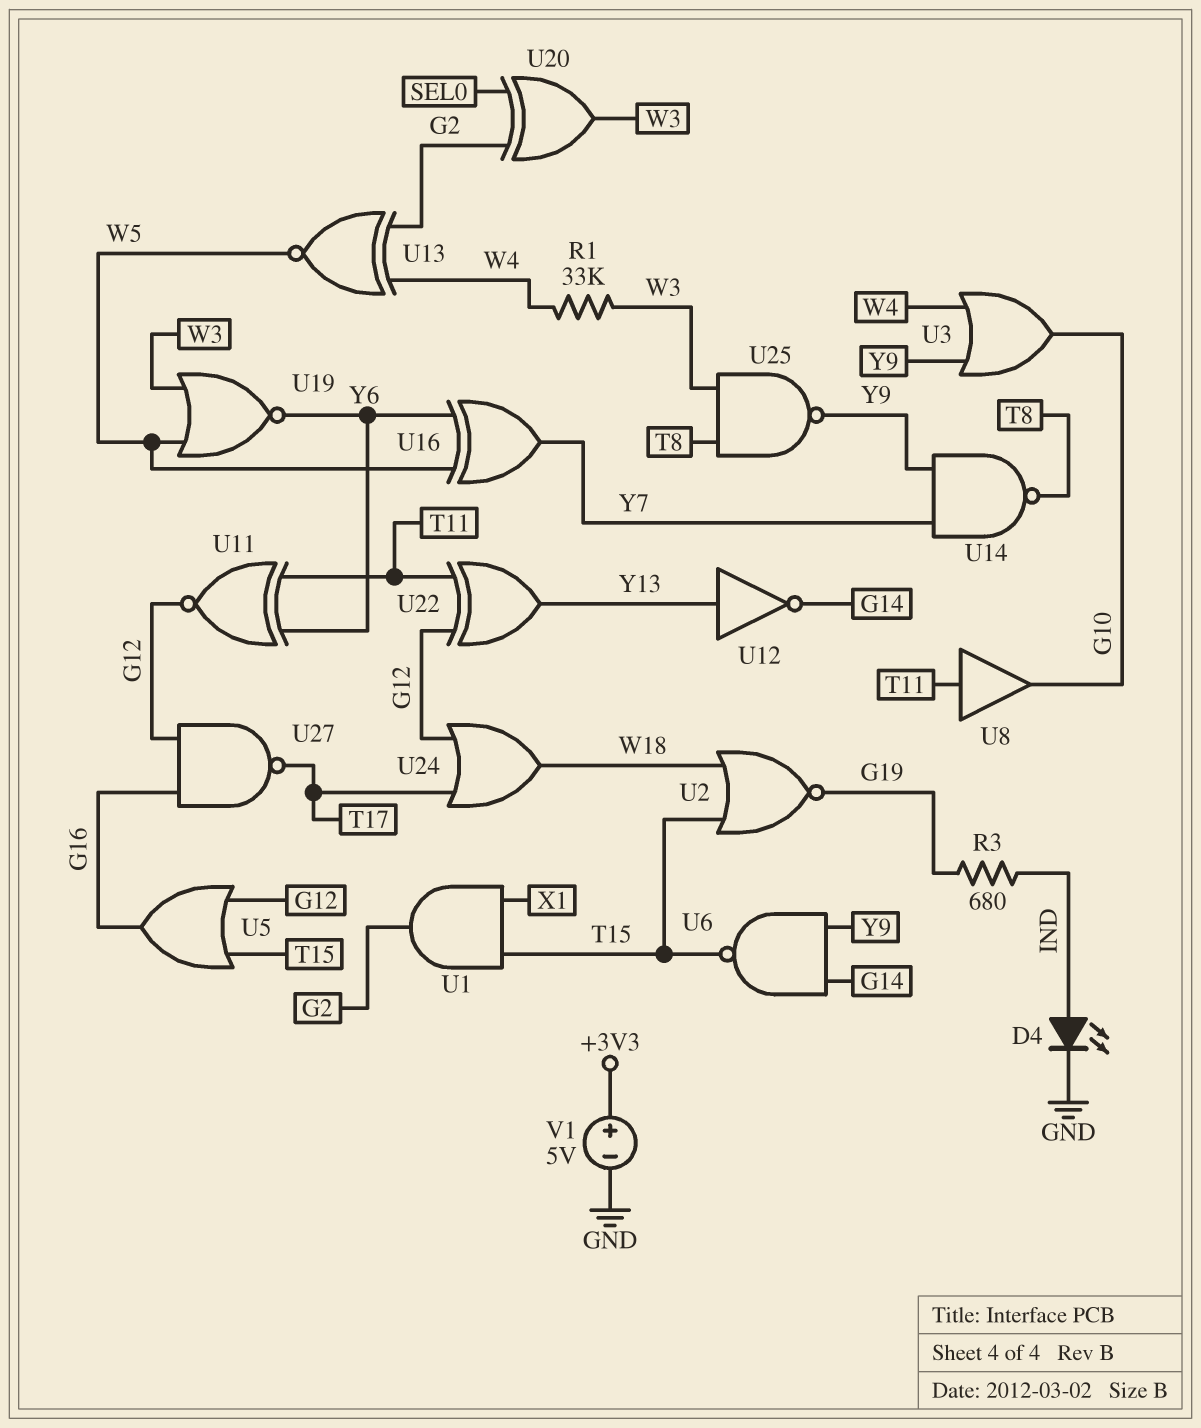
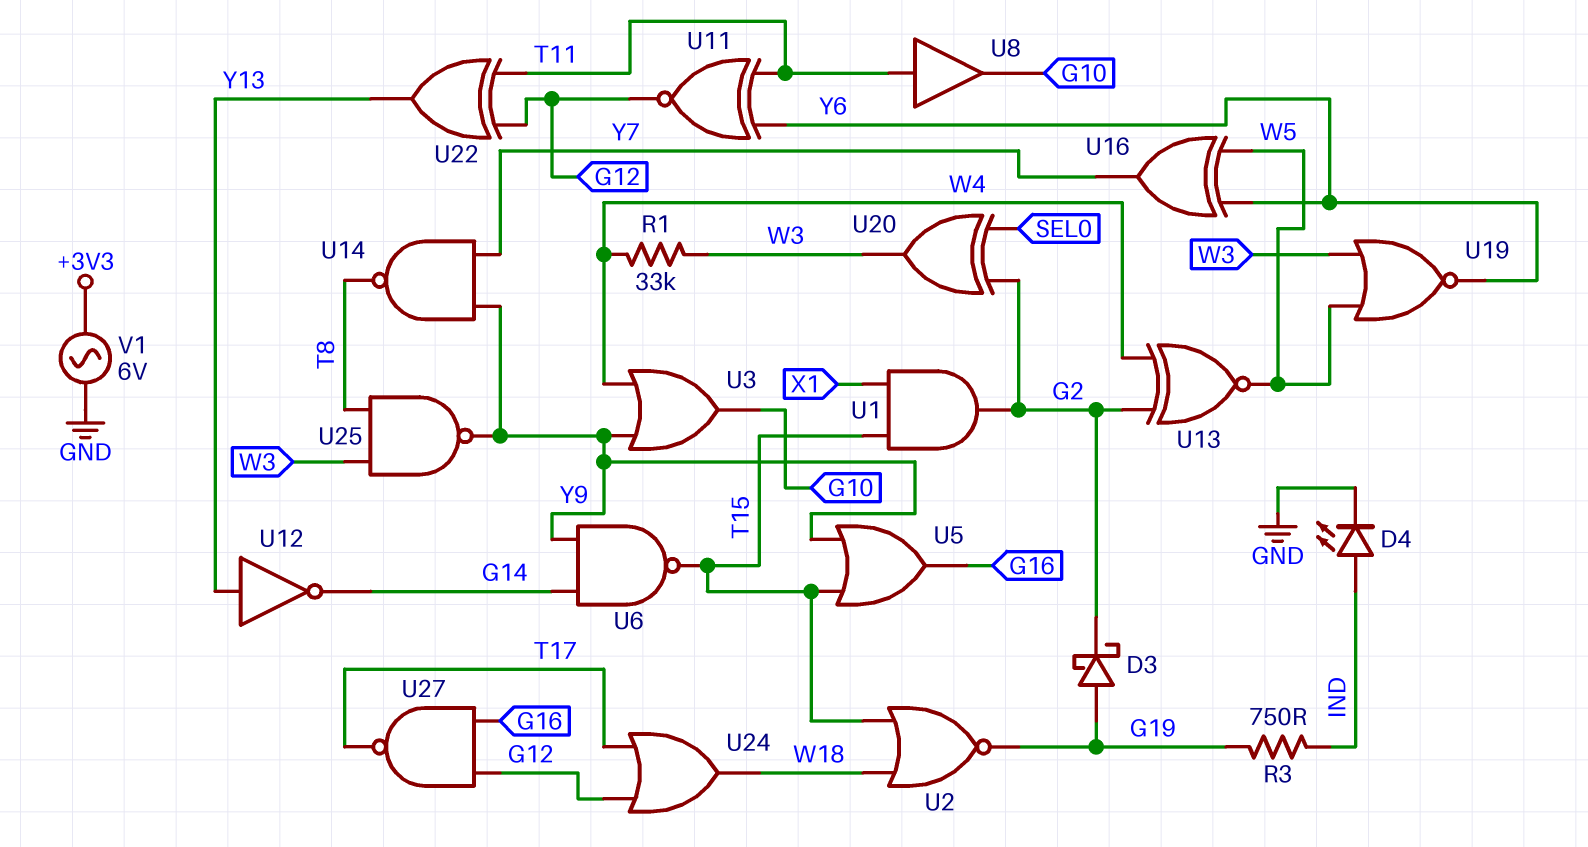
D3: none -> schottky (A G19, K G2)
R3: 680 (G19, IND) -> 750 (G19, IND)
U5: OR (in G12, in T15, out G16) -> OR (in T15, in Y9, out G16)
V1: 5V (plus +3V3, minus GND) -> AC 6V (+3V3, GND)

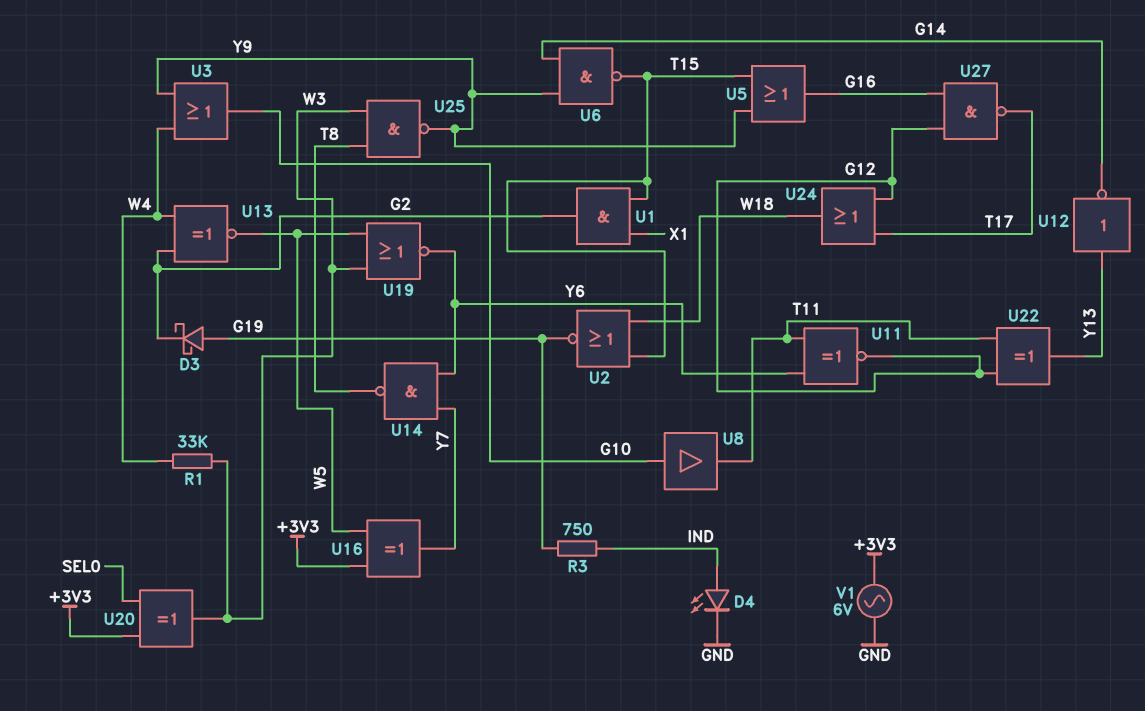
U8: buffer (in T11, out G10) -> buffer (in G10, out T11)
U14: NAND (in Y7, in Y9, out T8) -> NAND (in Y6, in Y7, out T8)
U16: XOR (in W5, in Y6, out Y7) -> XOR (in +3V3, in W5, out Y7)
U20: XOR (in G2, in SEL0, out W3) -> XOR (in +3V3, in SEL0, out W3)

